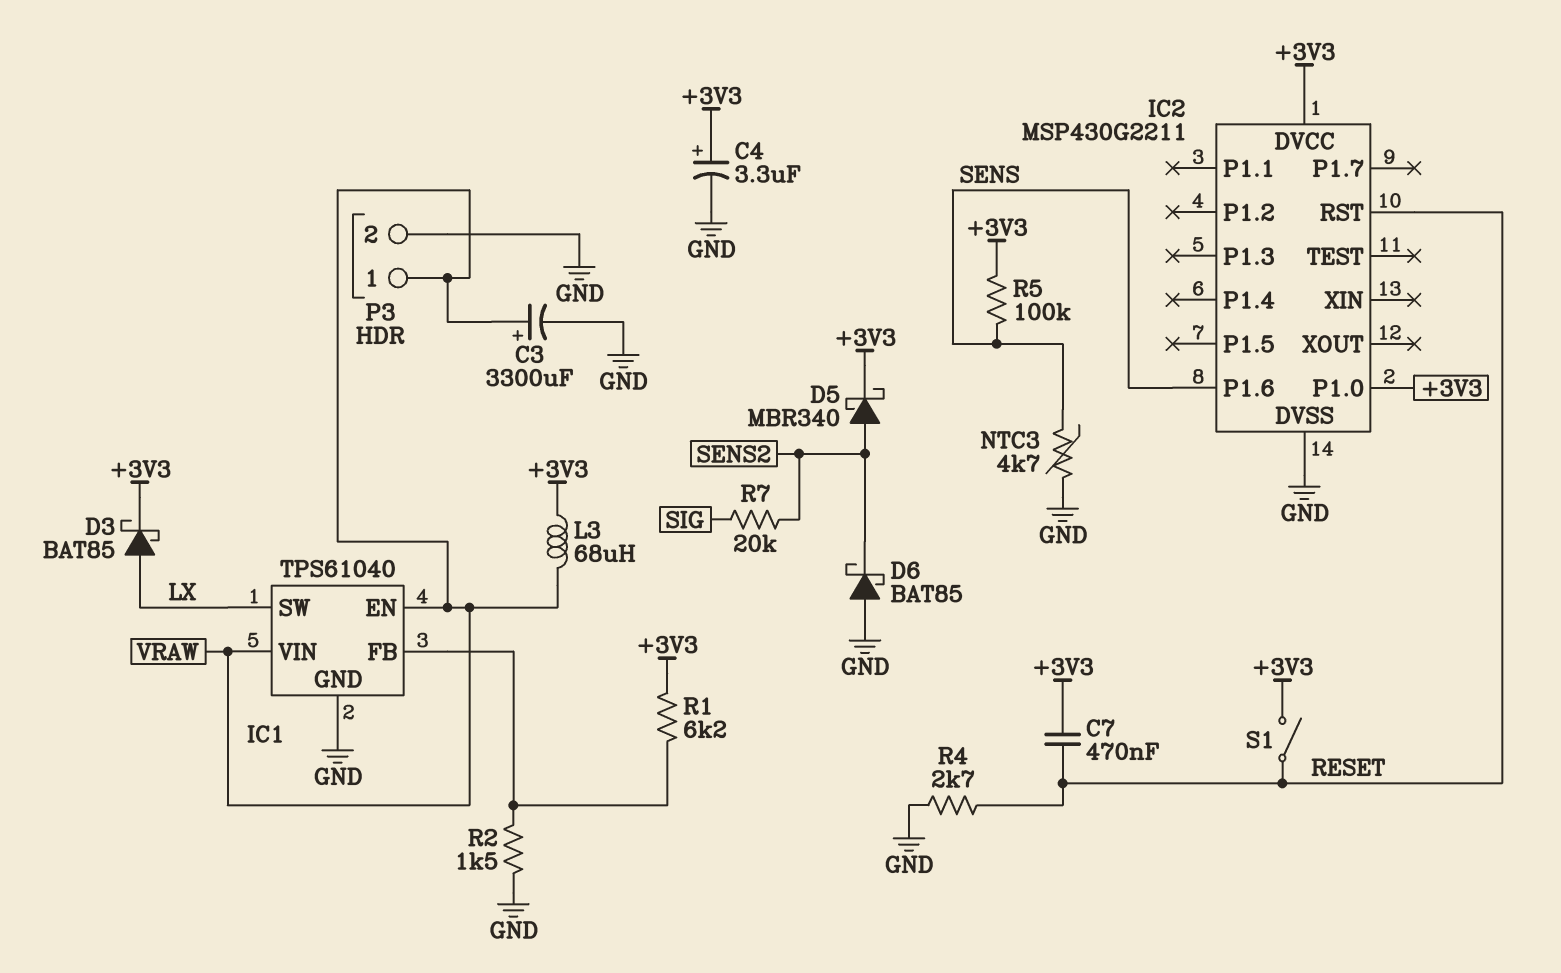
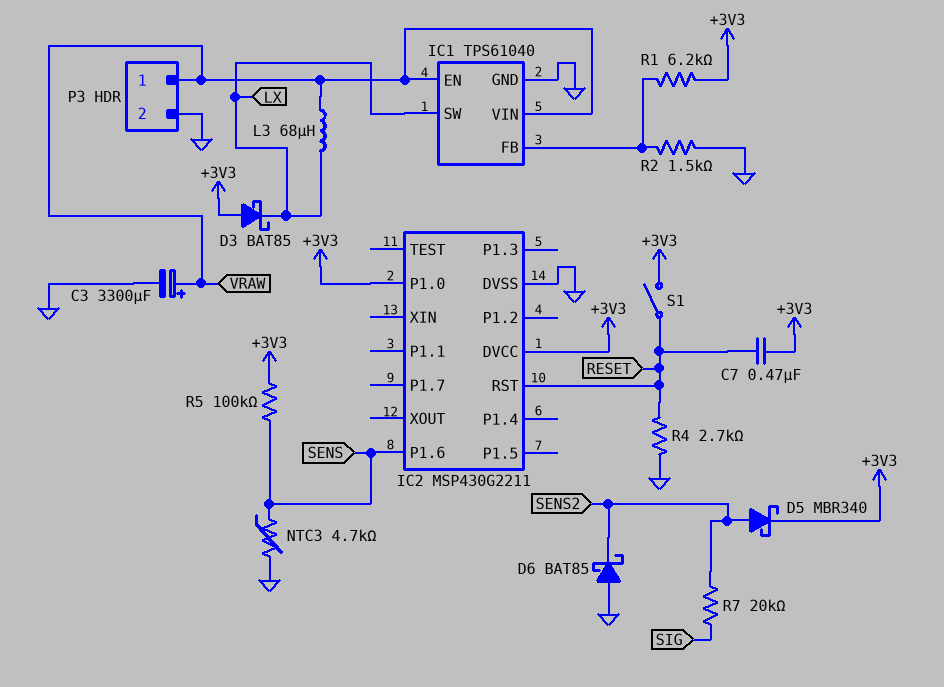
C4: 3.3uF (plus +3V3, minus GND) -> none
D3: schottky BAT85 (A LX, K +3V3) -> schottky BAT85 (A +3V3, K LX)
L3: 68uH (+3V3, VRAW) -> 68uH (LX, VRAW)

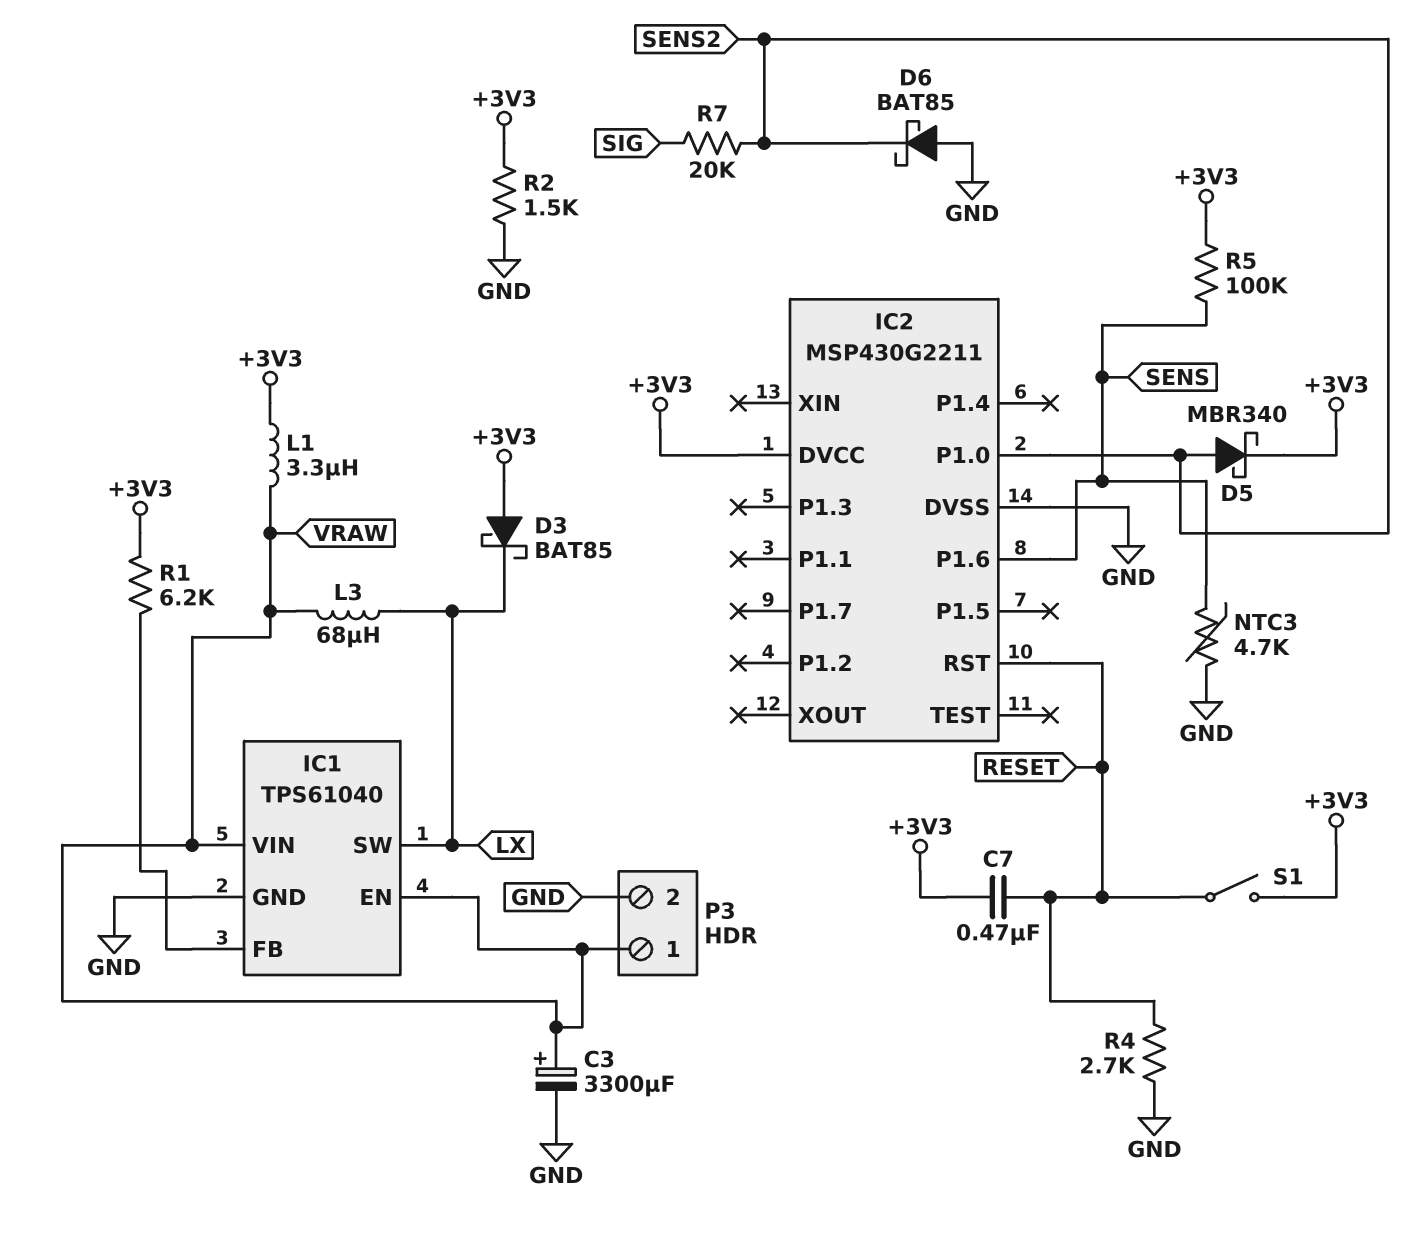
IC2 pin P1.0: +3V3 -> SENS2
L1: none -> 3.3uH (+3V3, VRAW)
R2: 1.5k (GND, IC1/FB) -> 1.5k (+3V3, GND)

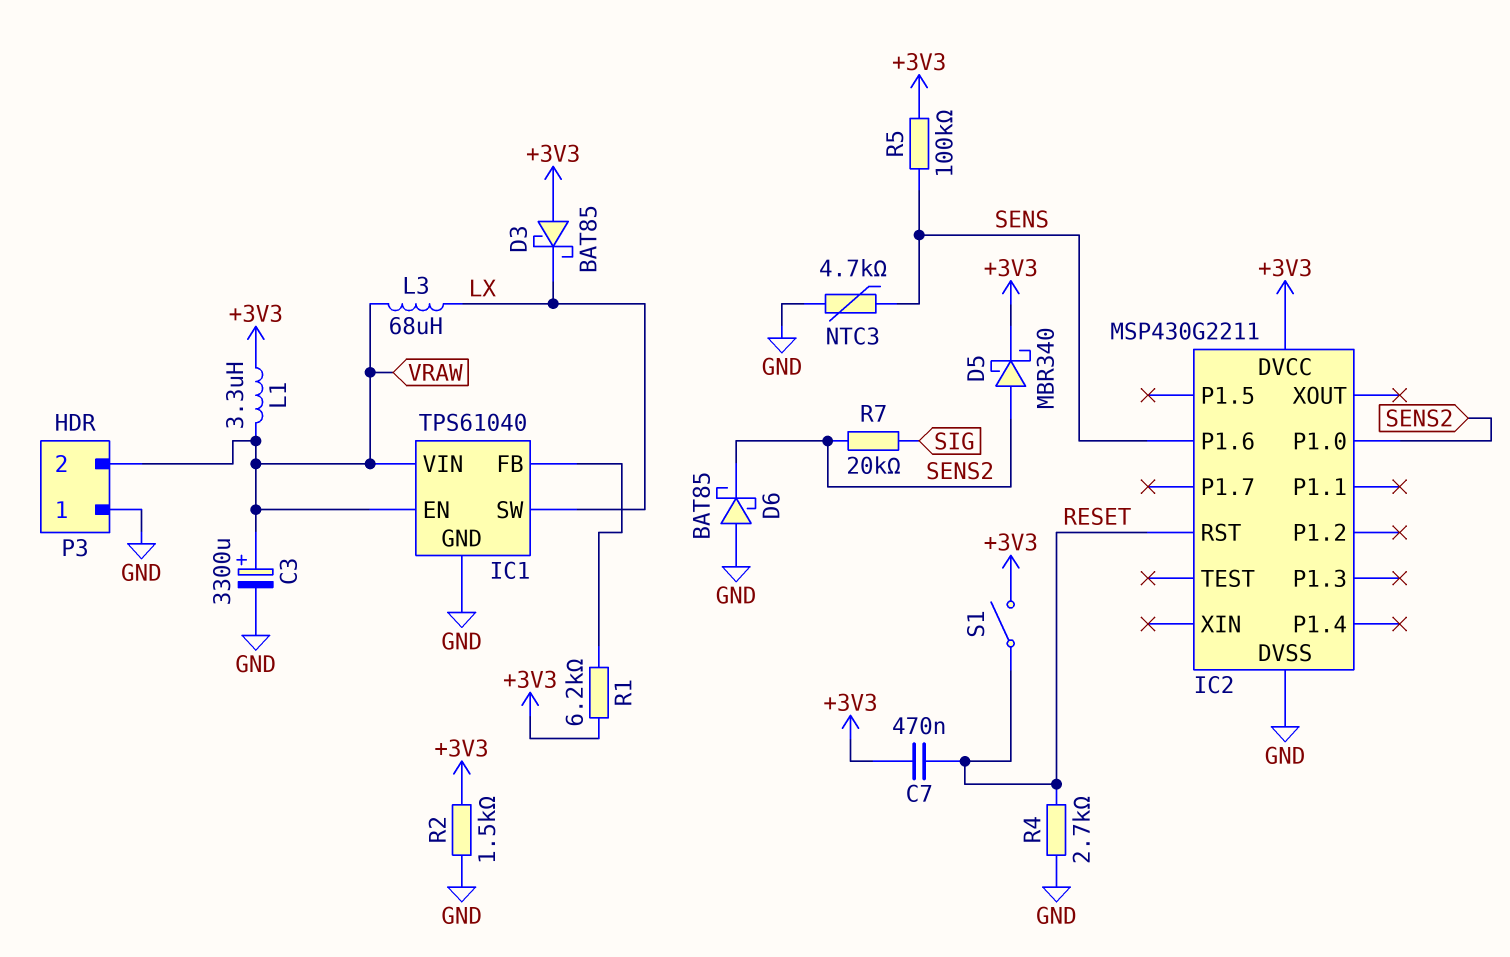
P3 pin 1: VRAW -> GND
P3 pin 2: GND -> VRAW

